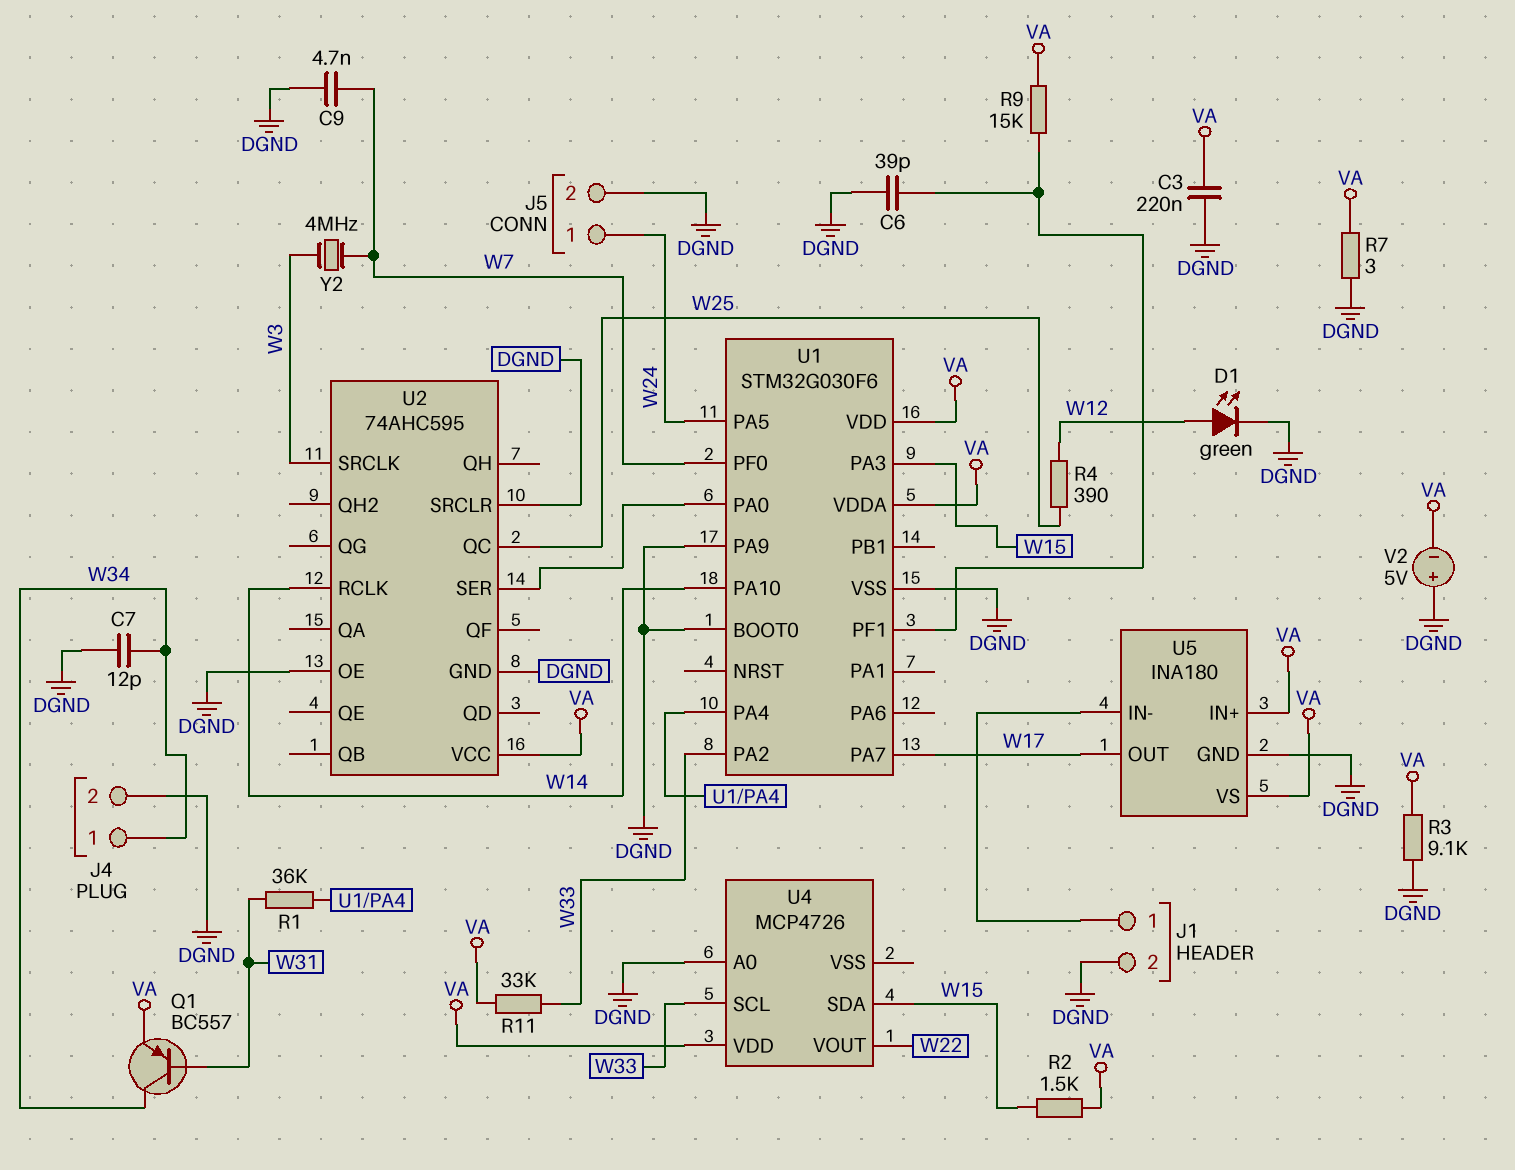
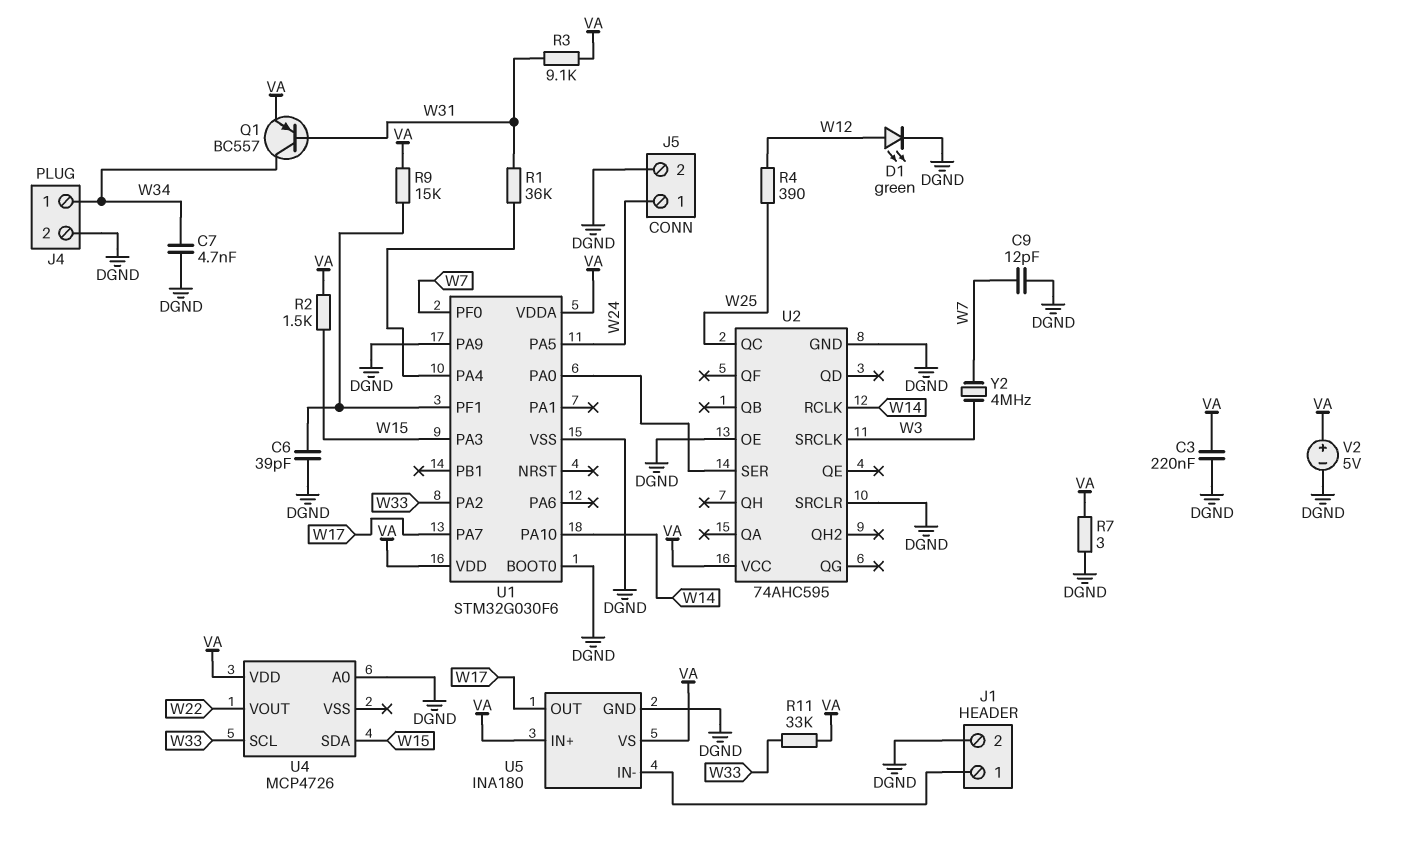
C7: 12pF (DGND, W34) -> 4.7nF (DGND, W34)
C9: 4.7nF (DGND, W7) -> 12pF (DGND, W7)
R3: 9.1k (DGND, VA) -> 9.1k (VA, W31)
V2: 5V (plus DGND, minus VA) -> 5V (plus VA, minus DGND)

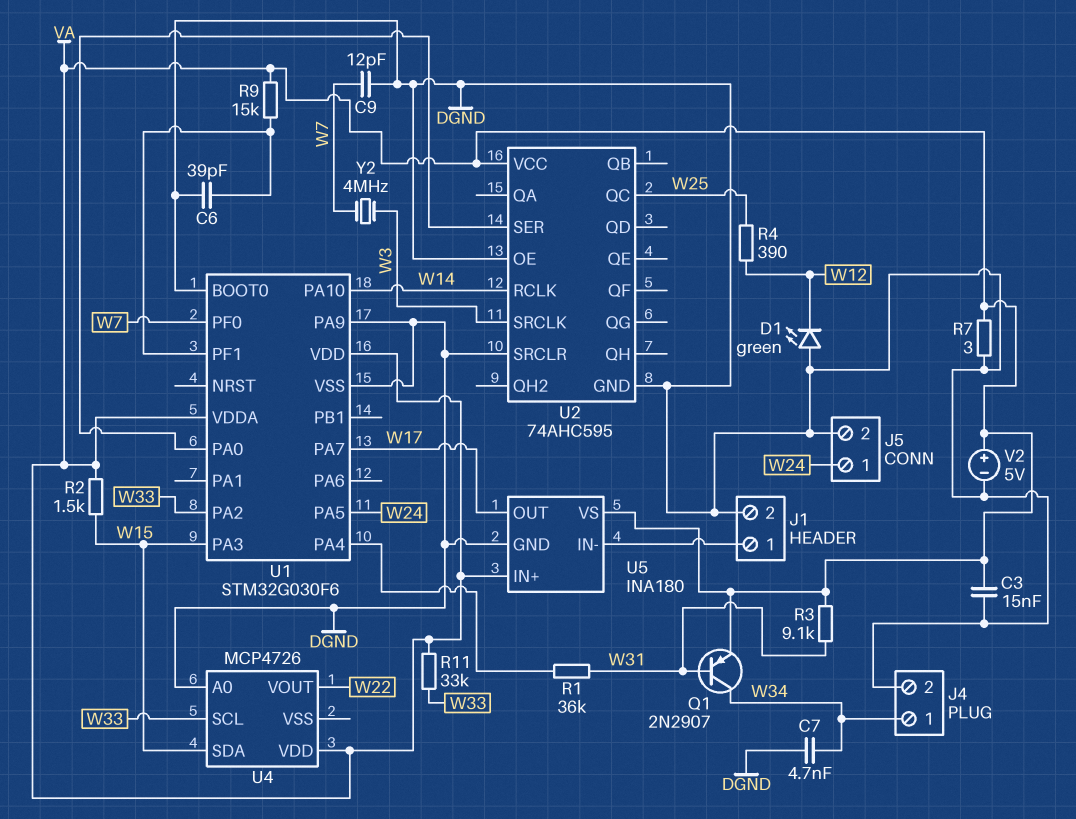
C3: 220nF (DGND, VA) -> 15nF (DGND, VA)
D1: LED green (A W12, K DGND) -> LED green (A DGND, K W12)
Q1: PNP BC557 (B W31, C W34, E VA) -> PNP 2N2907 (B W31, C W34, E VA)

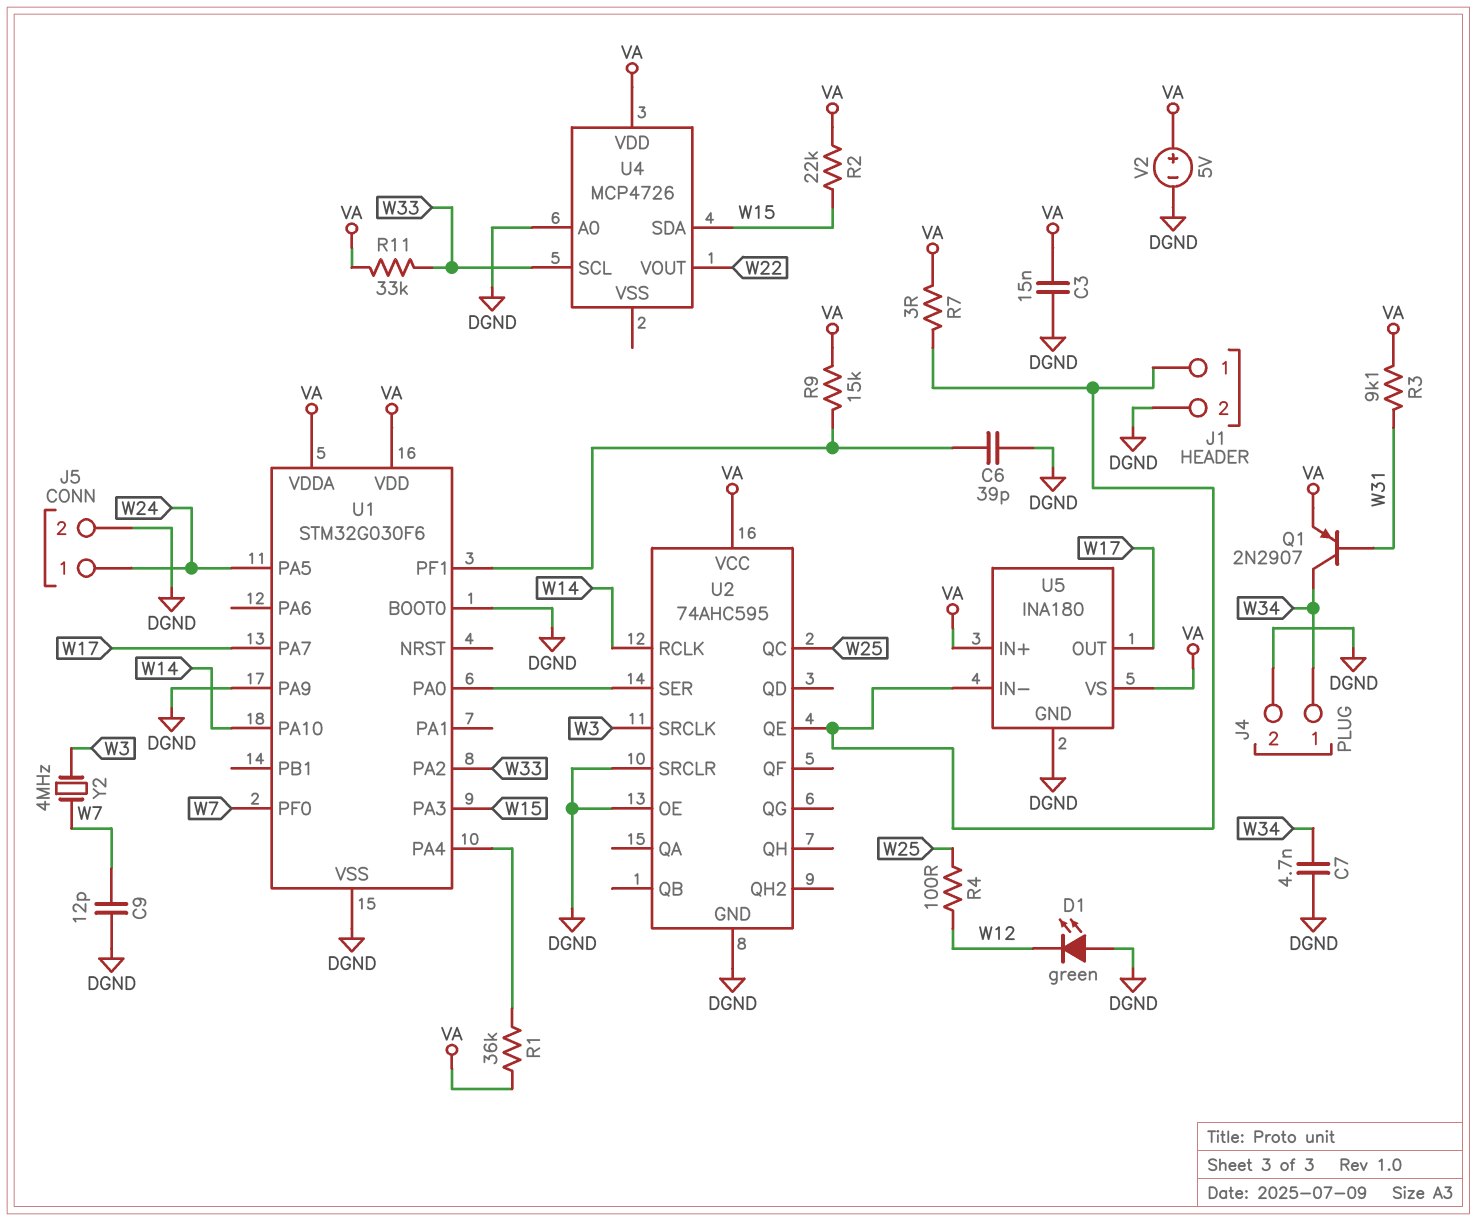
R1: 36k (U1/PA4, W31) -> 36k (U1/PA4, VA)
R2: 1.5k (VA, W15) -> 22k (VA, W15)
R4: 390 (W12, W25) -> 100 (W12, W25)
R7: 3 (DGND, VA) -> 3 (J1/1, VA)
U2 pin QE: none -> J1/1

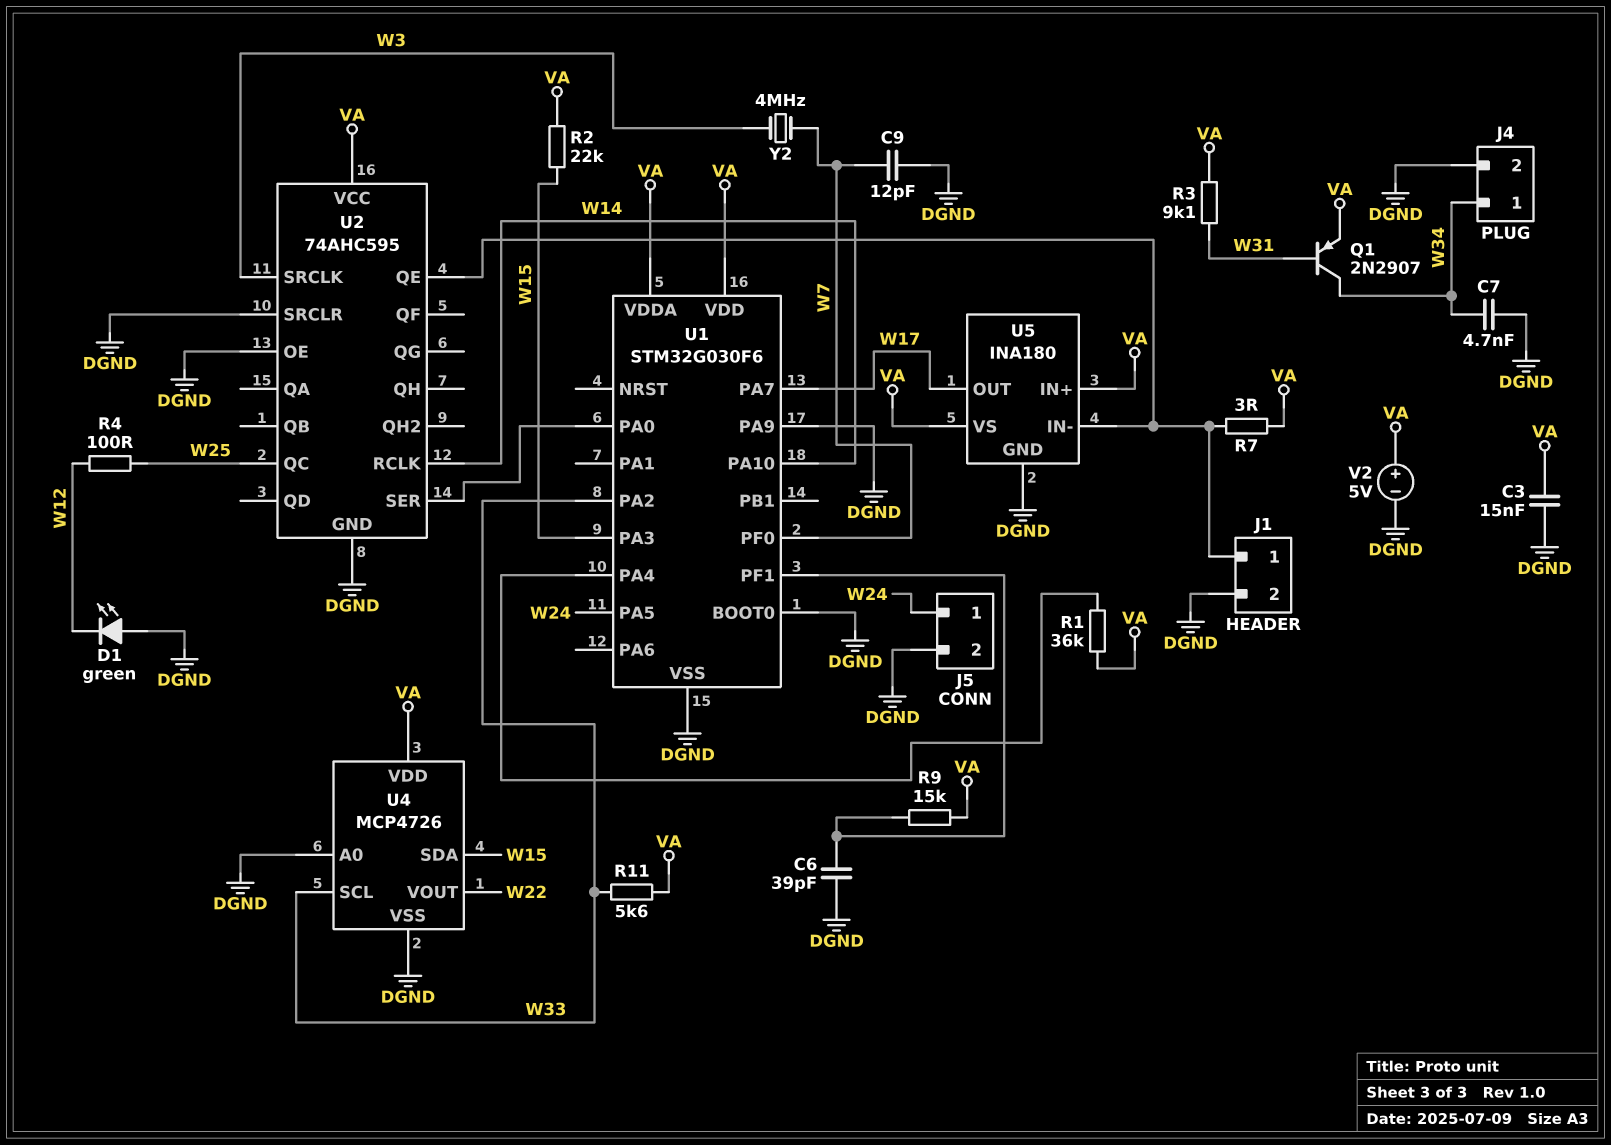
R11: 33k (VA, W33) -> 5.6k (VA, W33)
U4 pin VSS: none -> DGND

